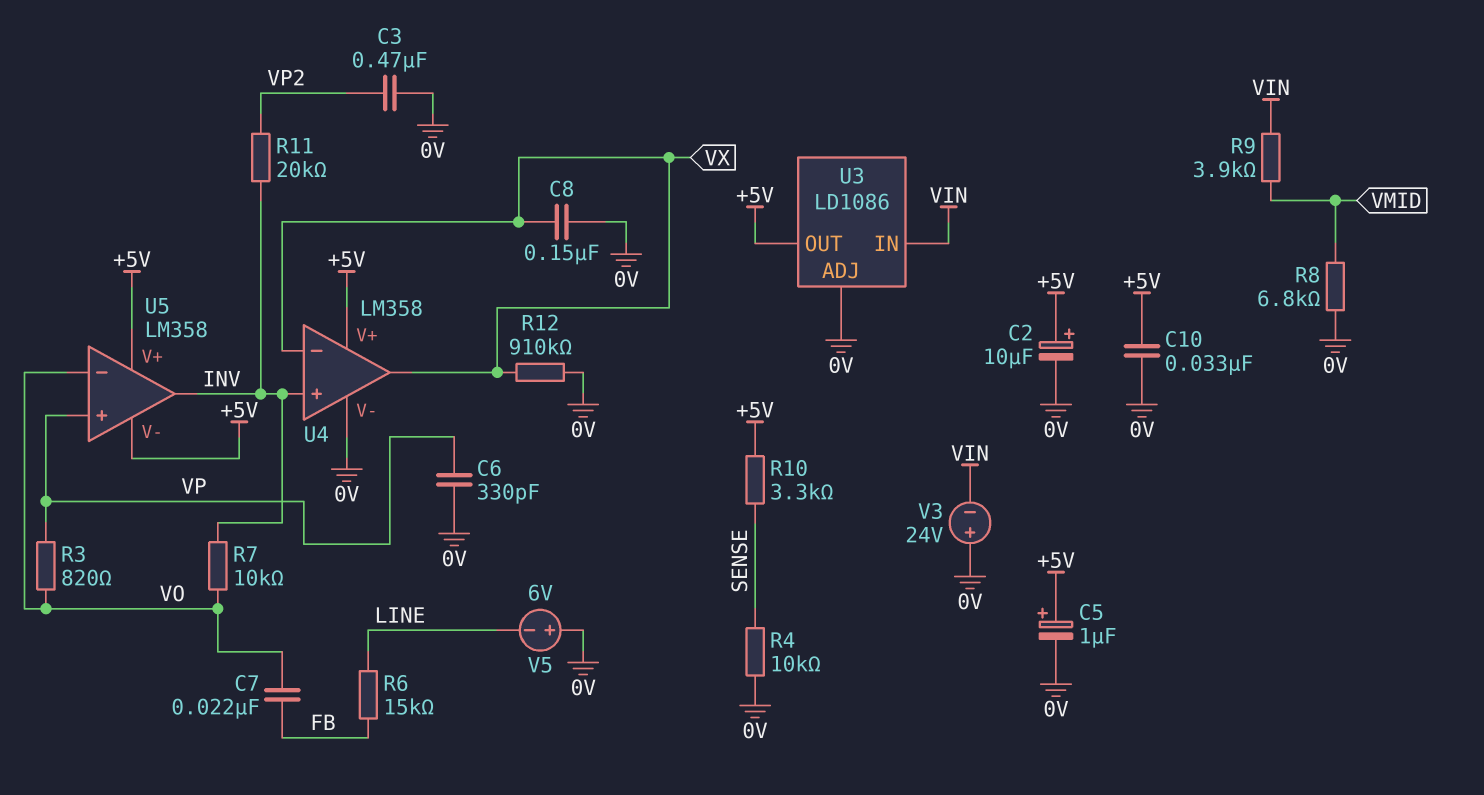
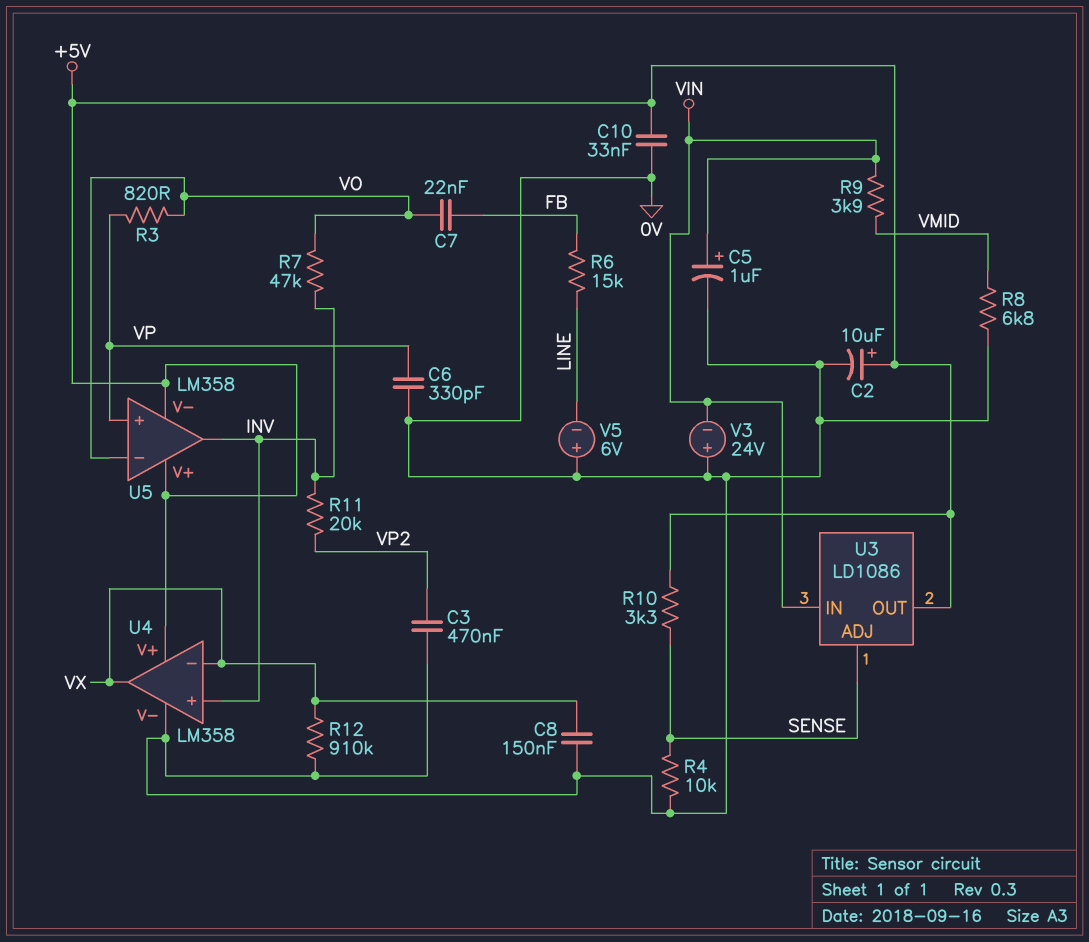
C5: 1uF (plus +5V, minus 0V) -> 1uF (plus VIN, minus 0V)
R7: 10k (INV, VO) -> 47k (INV, VO)
U3 pin ADJ: 0V -> SENSE

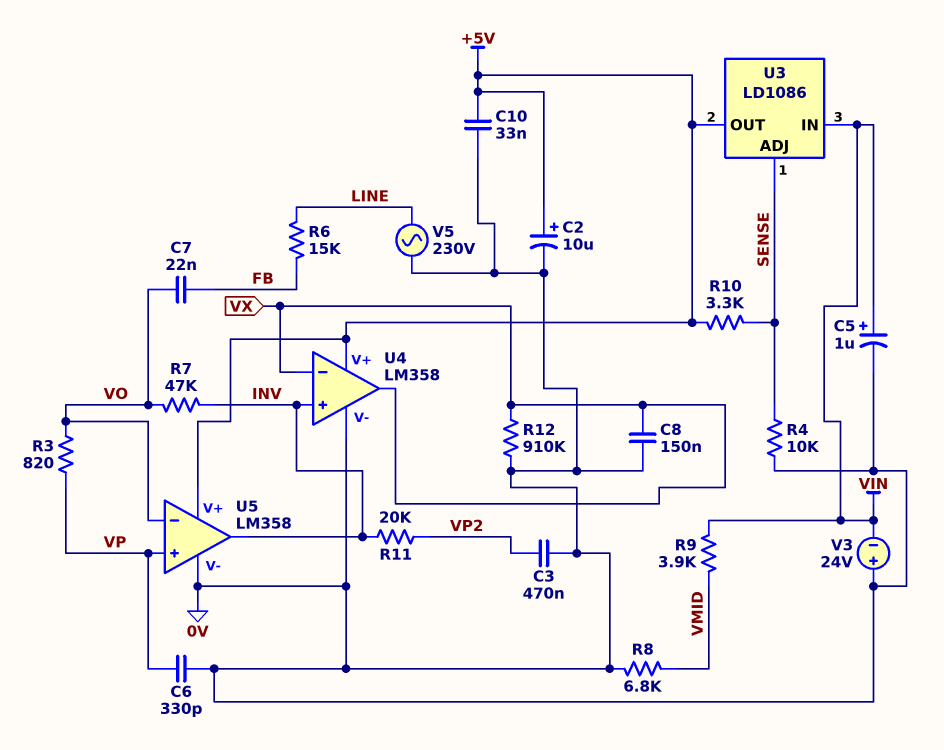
U5 pin V-: +5V -> 0V
V5: 6V (plus 0V, minus LINE) -> AC 230V (0V, LINE)

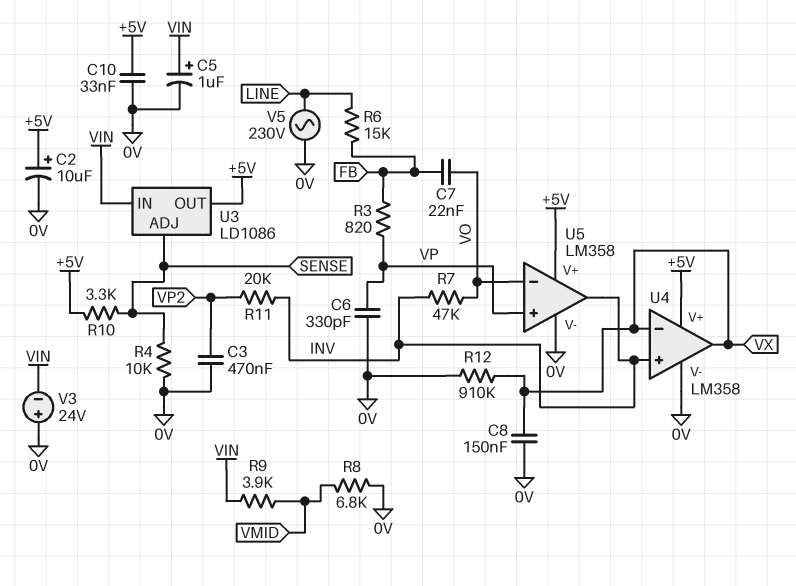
R3: 820 (VO, VP) -> 820 (FB, VP)

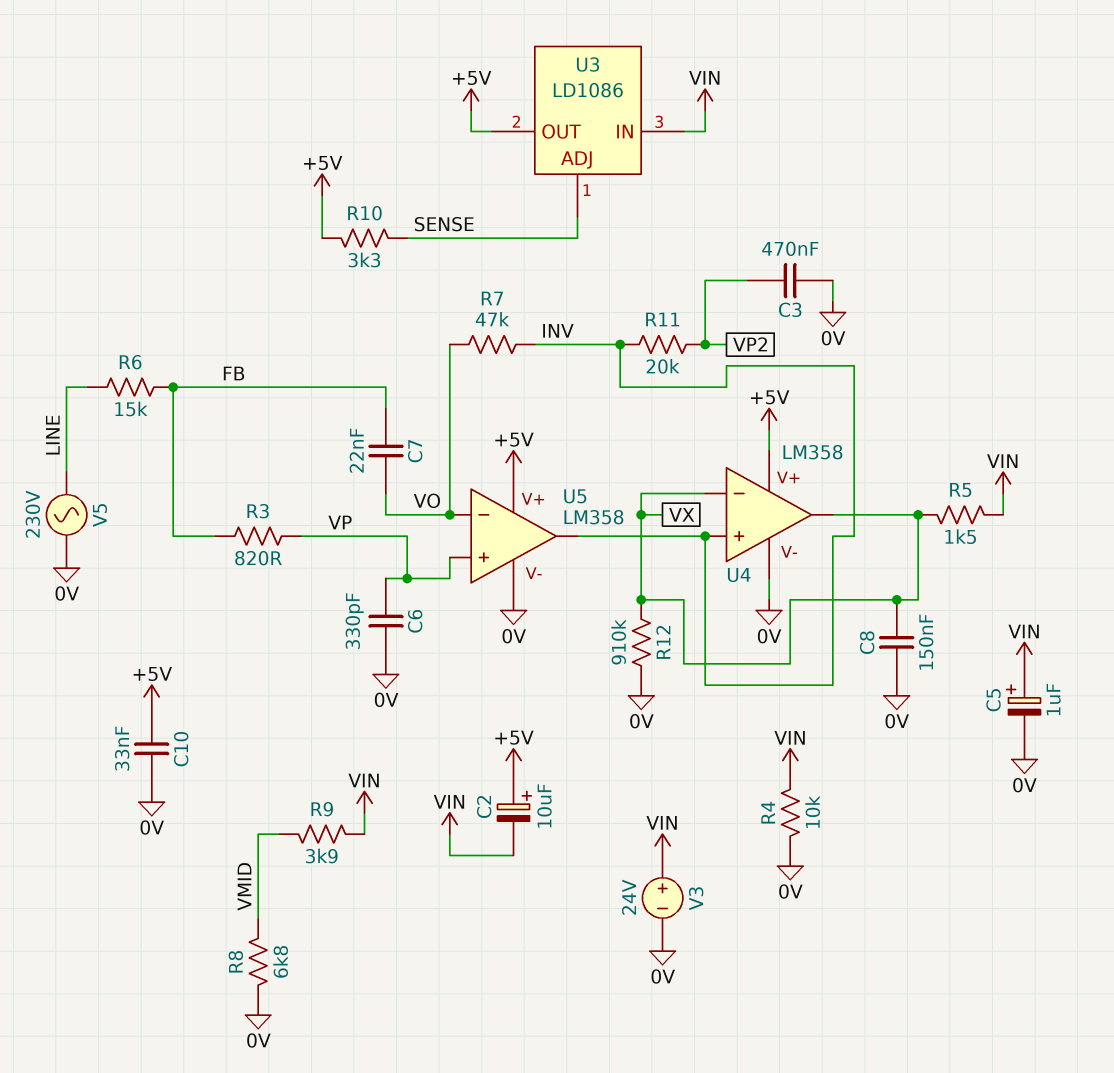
C2: 10uF (plus +5V, minus 0V) -> 10uF (plus +5V, minus VIN)
R4: 10k (0V, SENSE) -> 10k (0V, VIN)
R5: none -> 1.5k (VIN, VX)
V3: 24V (plus 0V, minus VIN) -> 24V (plus VIN, minus 0V)

